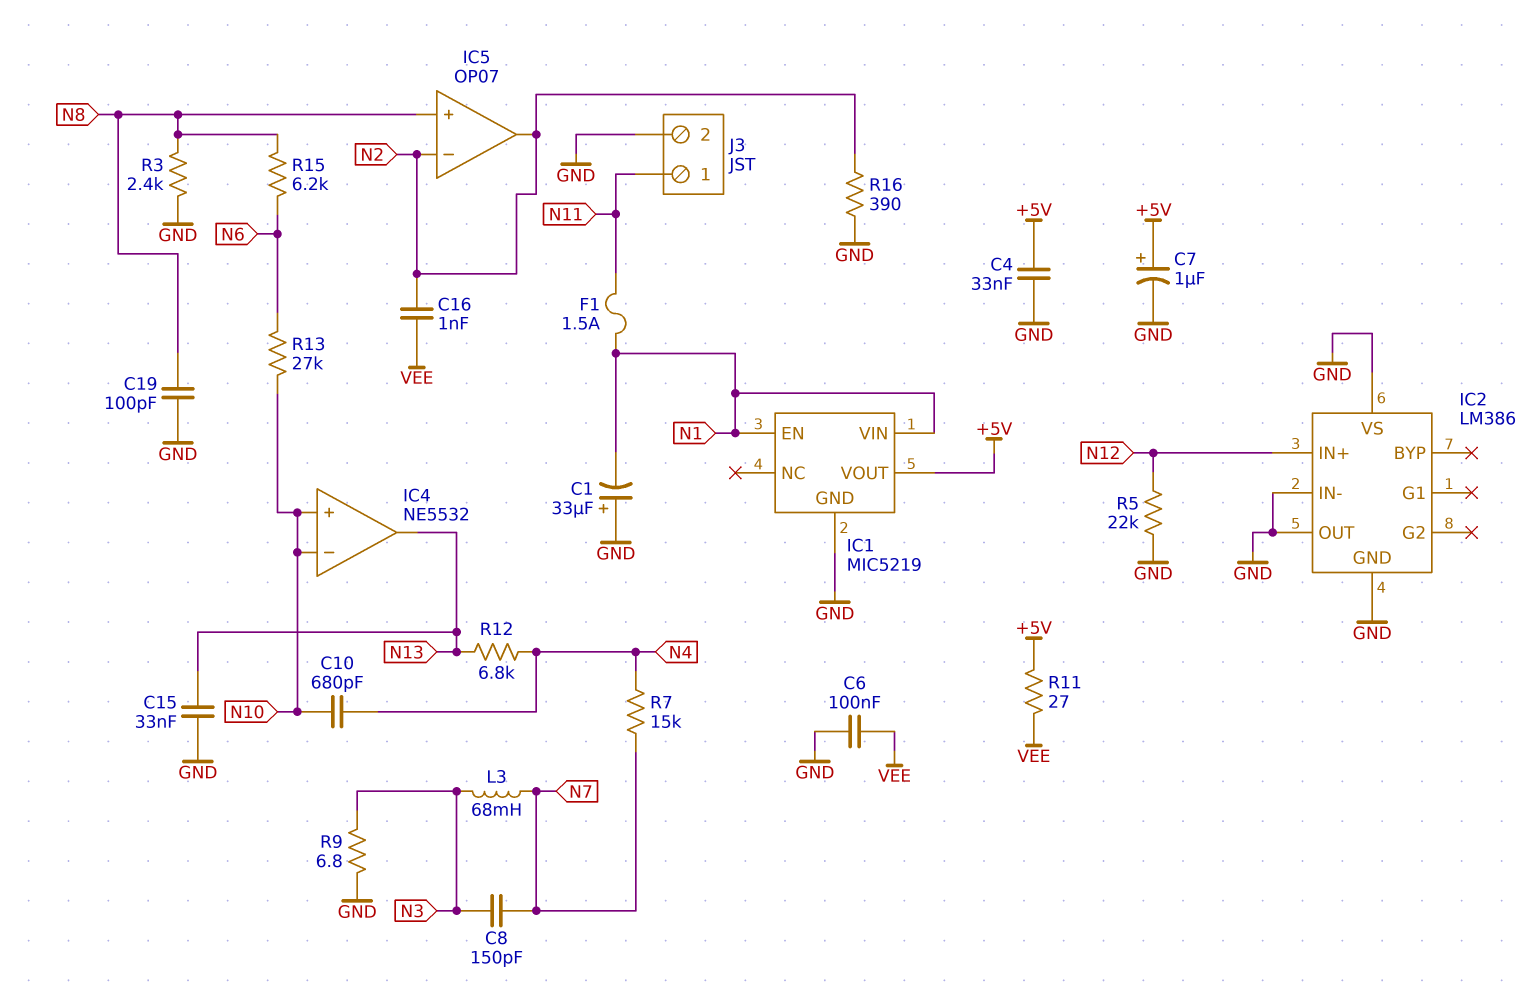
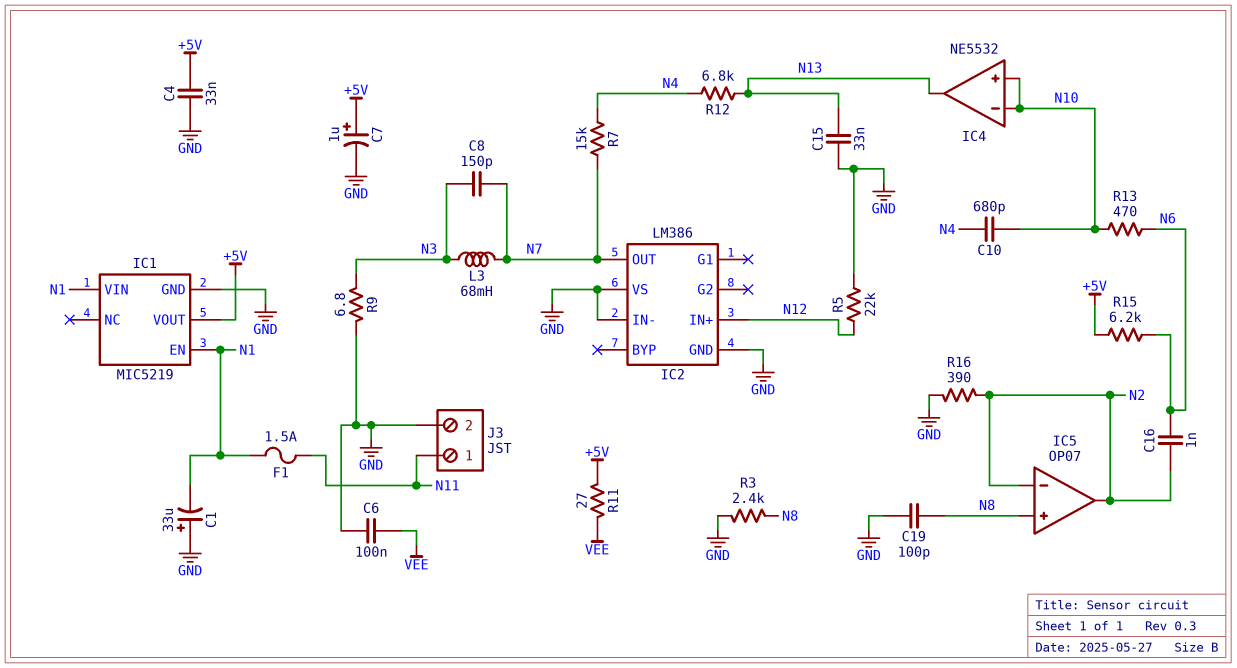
C16: 1nF (N2, VEE) -> 1nF (N2, N6)
IC2 pin OUT: GND -> N7
R13: 27k (N6, N10) -> 470 (N6, N10)
R15: 6.2k (N6, N8) -> 6.2k (+5V, N6)

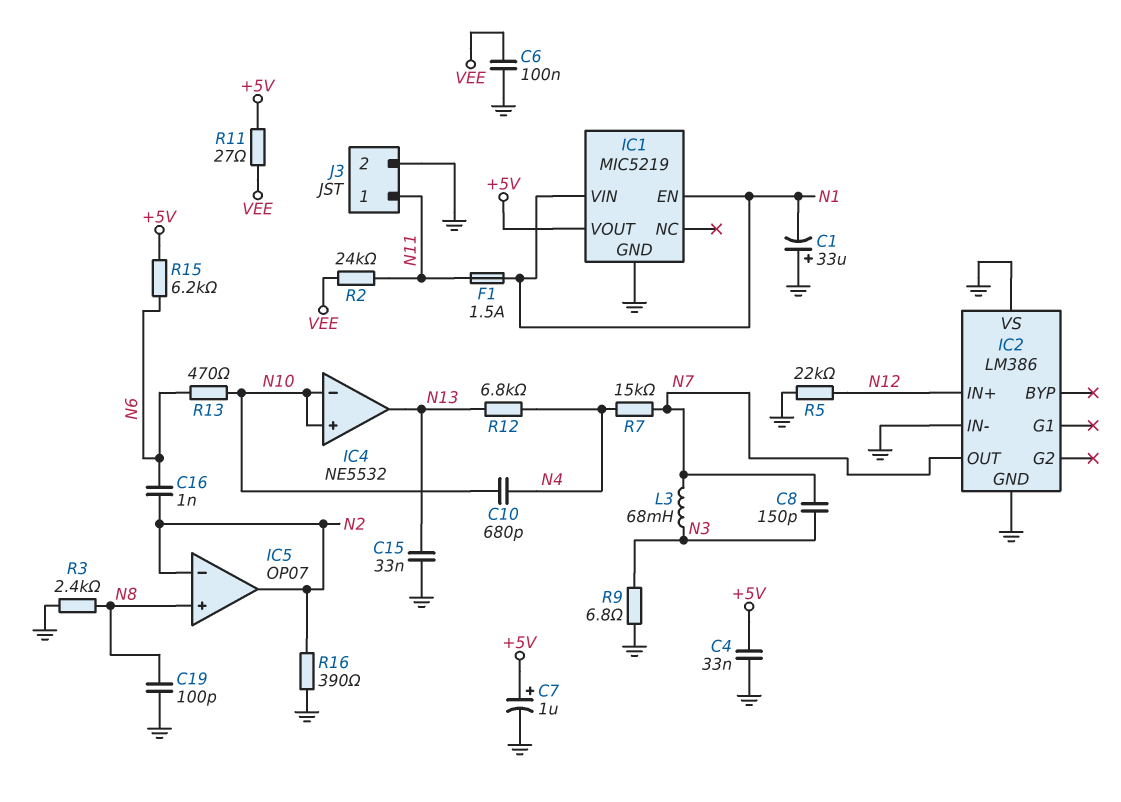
R2: none -> 24k (N11, VEE)

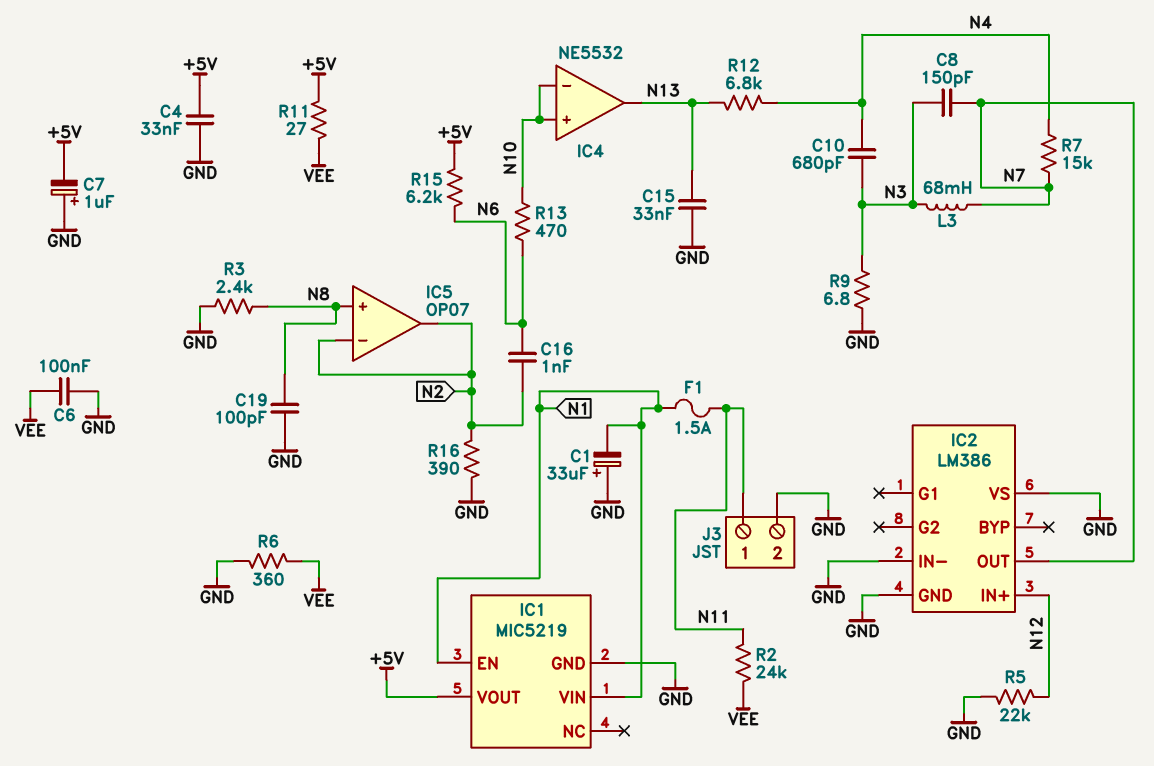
C7: 1uF (plus +5V, minus GND) -> 1uF (plus GND, minus +5V)
C10: 680pF (N4, N10) -> 680pF (N3, N4)
R6: none -> 360 (GND, VEE)

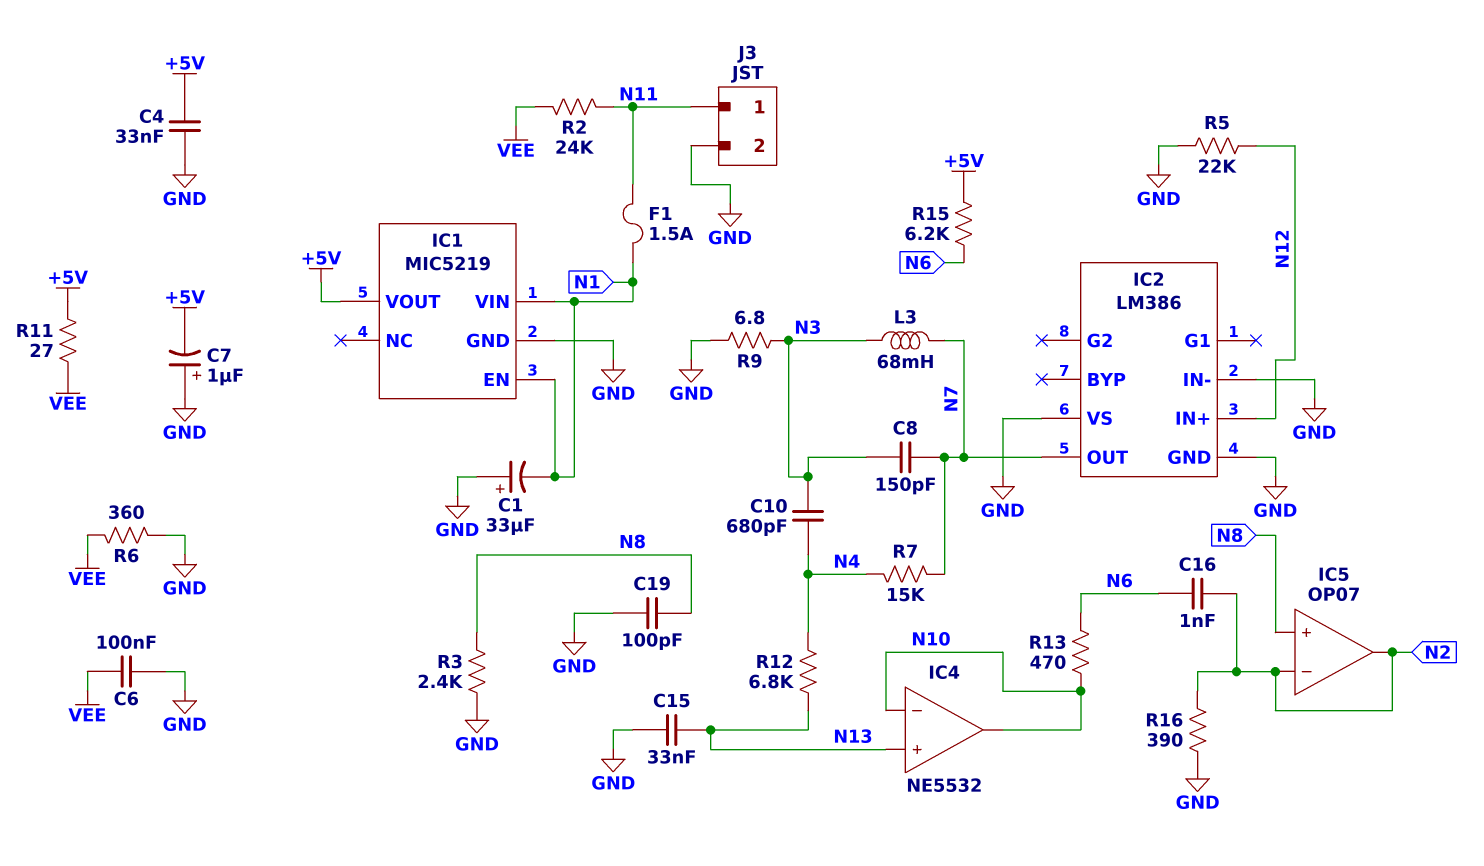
IC4 pin in+: N10 -> N13
IC4 pin out: N13 -> N10

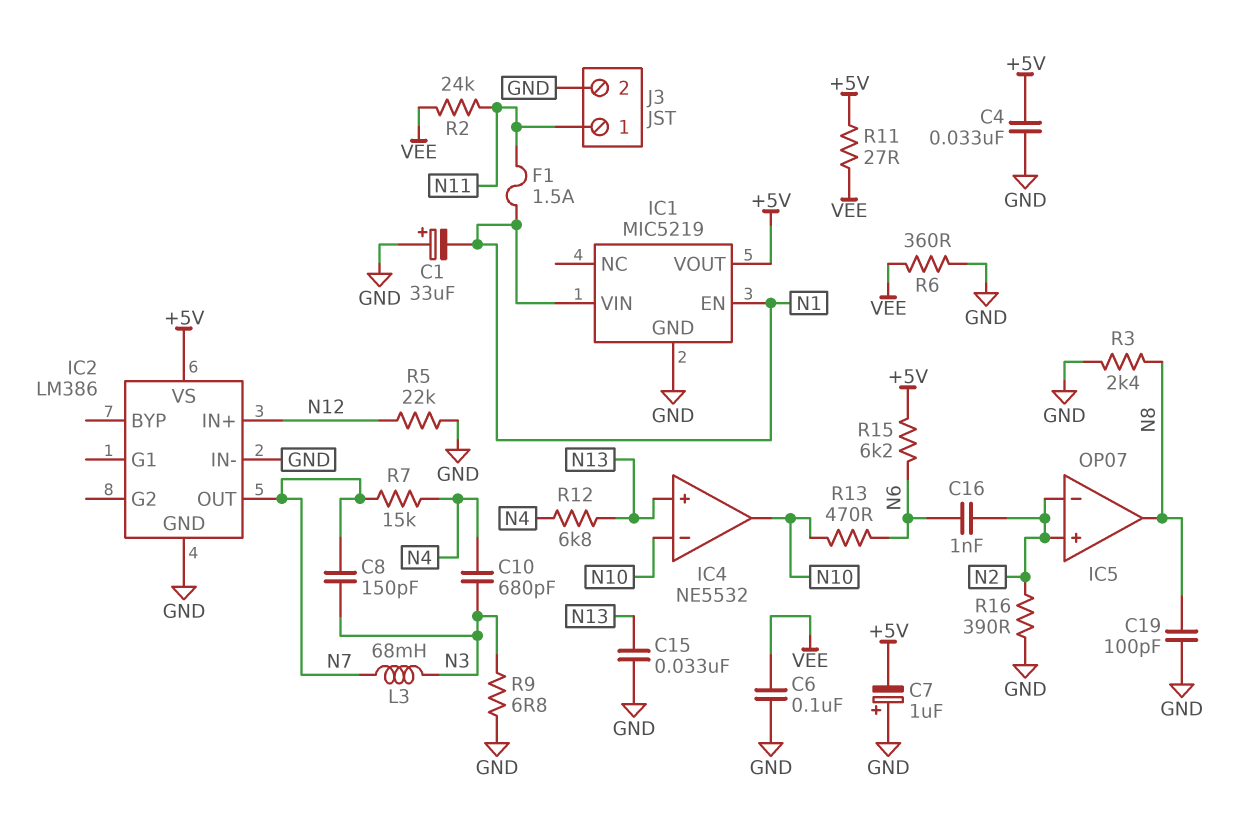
IC2 pin VS: GND -> +5V
IC5 pin in+: N8 -> N2
IC5 pin out: N2 -> N8

